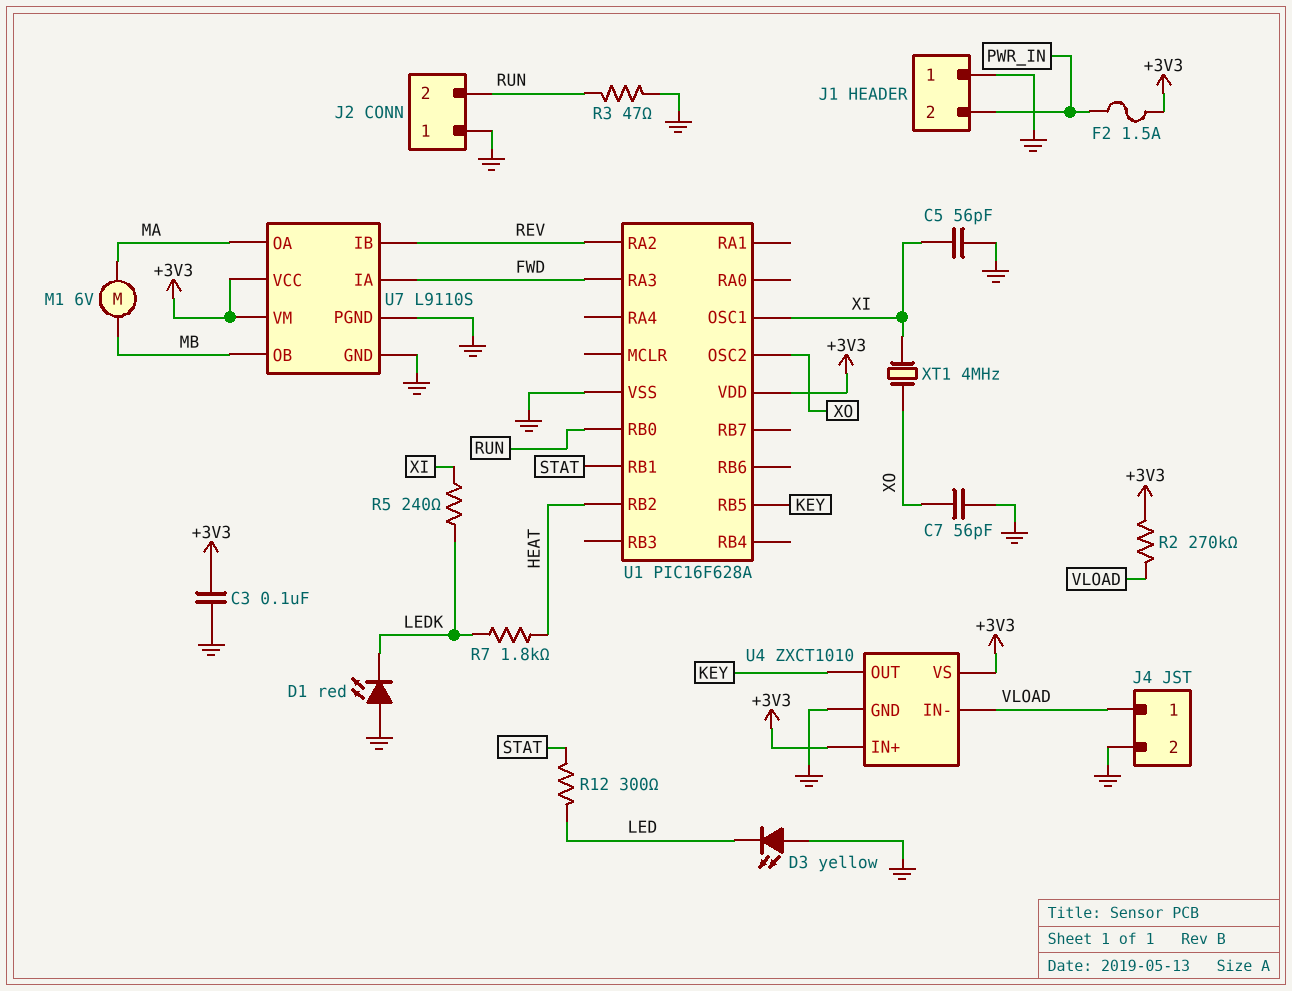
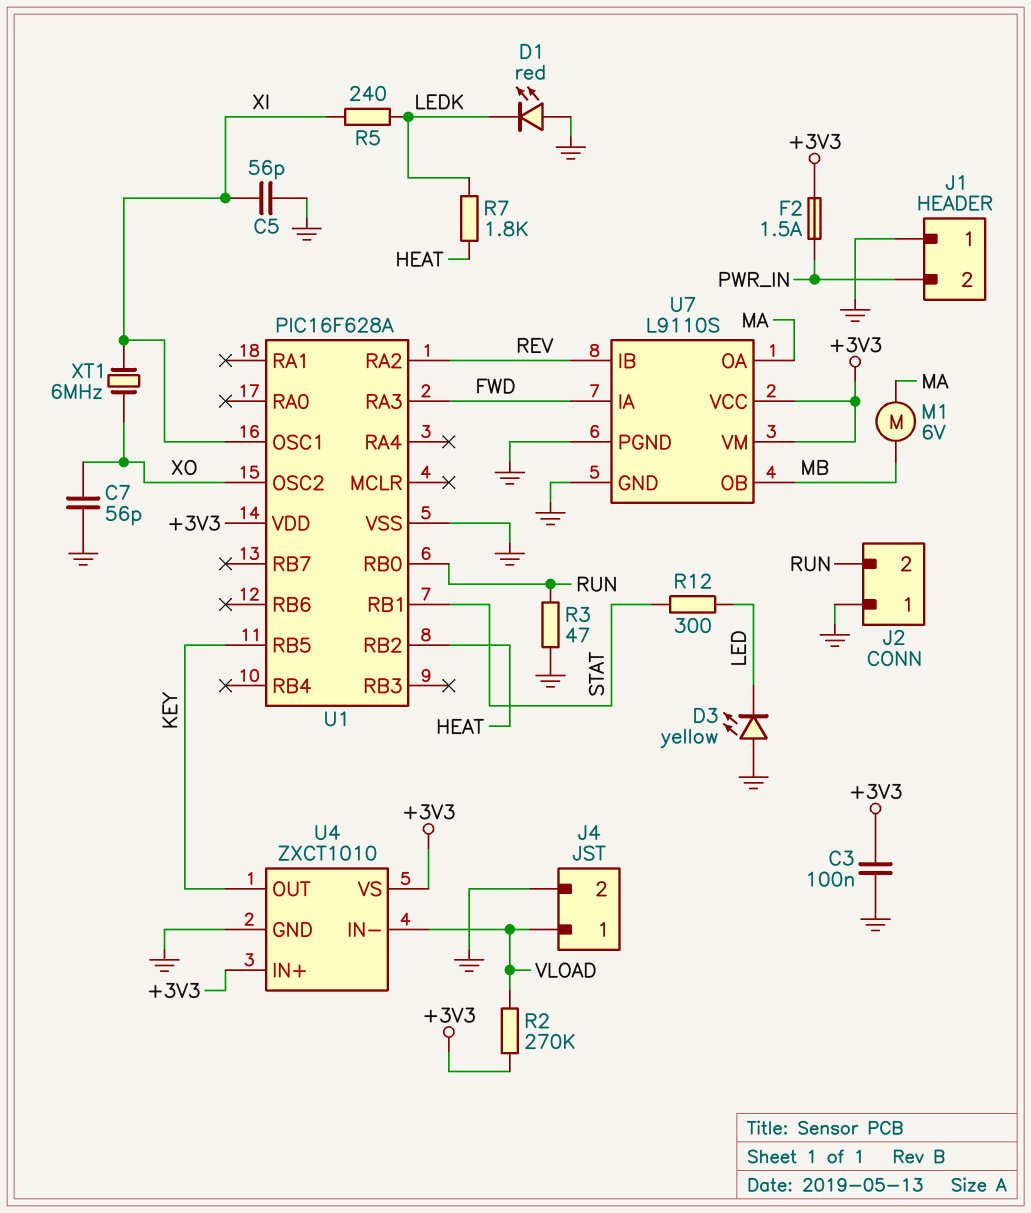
XT1: 4MHz (XI, XO) -> 6MHz (XI, XO)

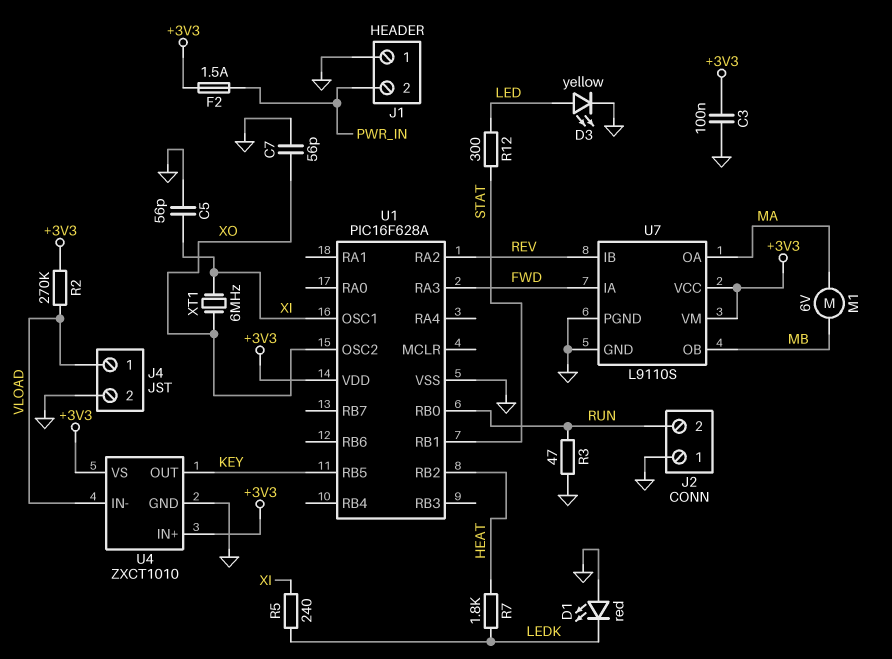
D3: LED yellow (A GND, K LED) -> LED yellow (A LED, K GND)

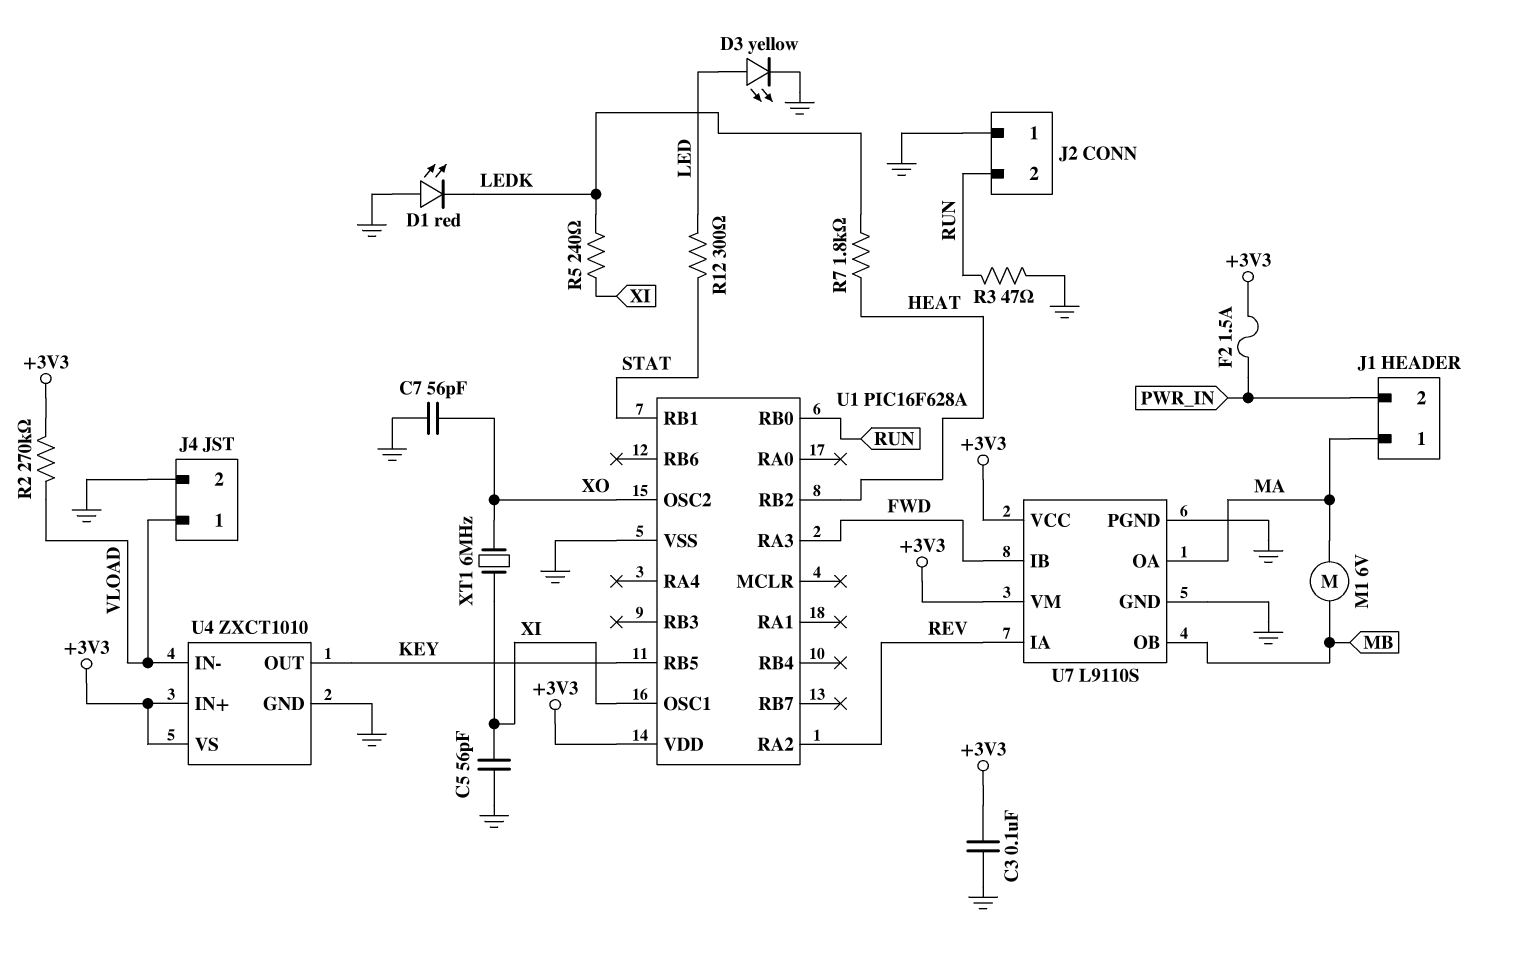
J1 pin 1: GND -> MA
U7 pin IA: FWD -> REV
U7 pin IB: REV -> FWD

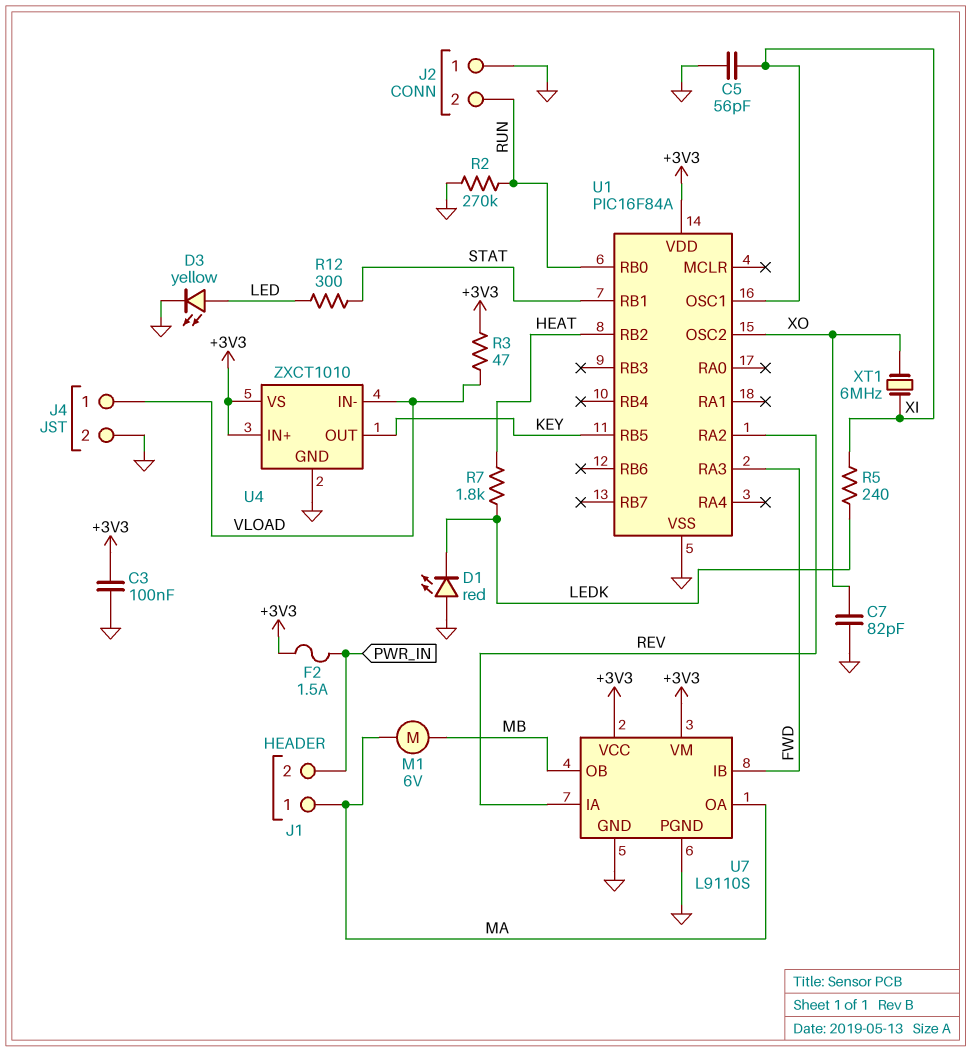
C7: 56pF (GND, XO) -> 82pF (GND, XO)
R2: 270k (+3V3, VLOAD) -> 270k (GND, RUN)
R3: 47 (GND, RUN) -> 47 (+3V3, VLOAD)
U1: PIC16F628A -> PIC16F84A

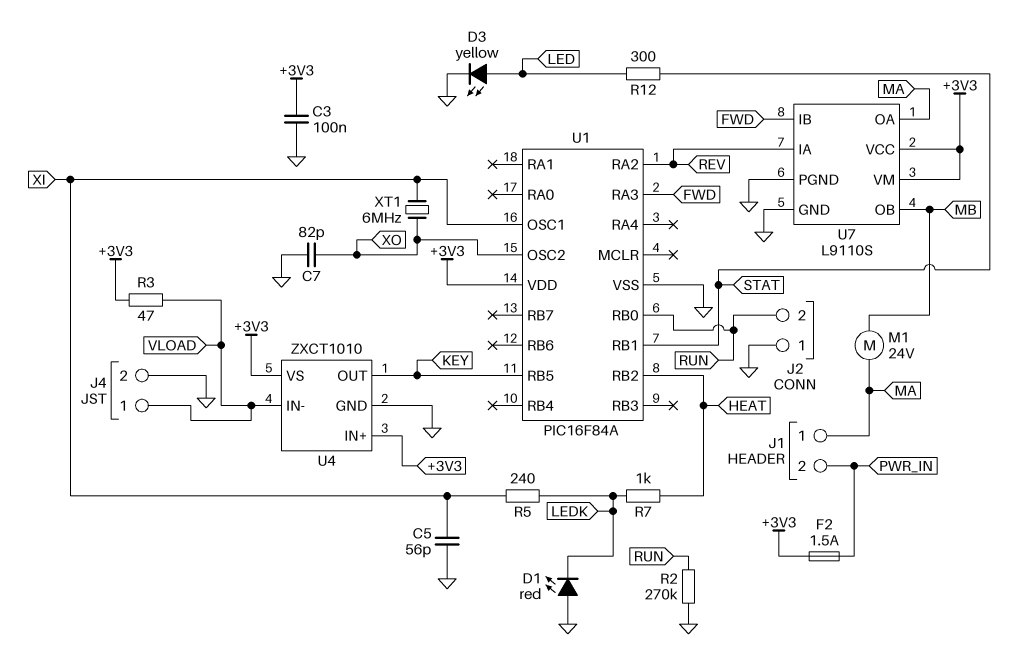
M1: motor 6V (MA, MB) -> motor 24V (MA, MB)
R7: 1.8k (HEAT, LEDK) -> 1k (HEAT, LEDK)

